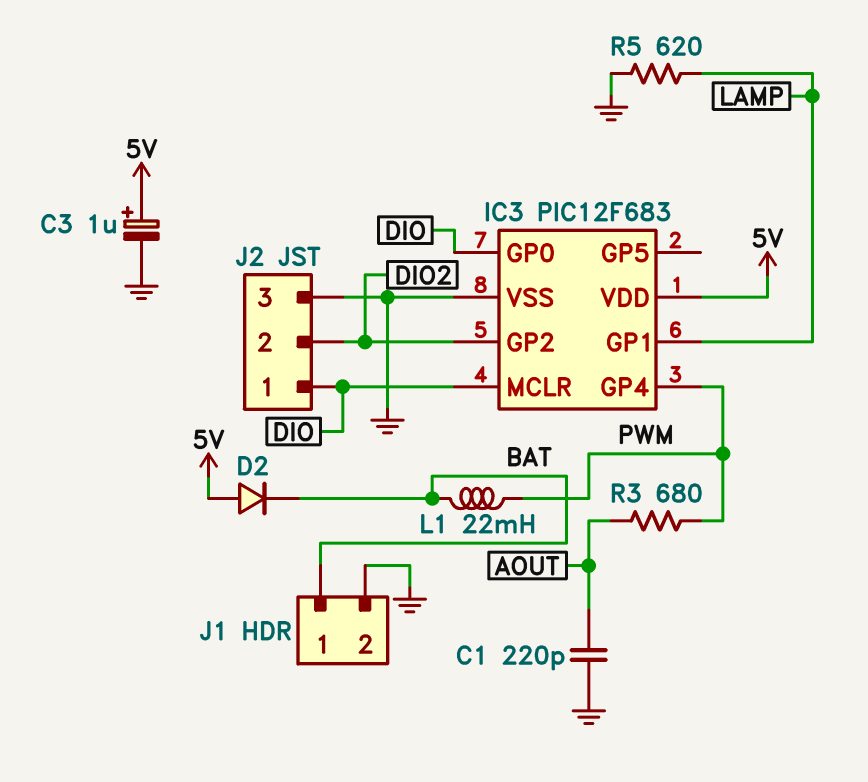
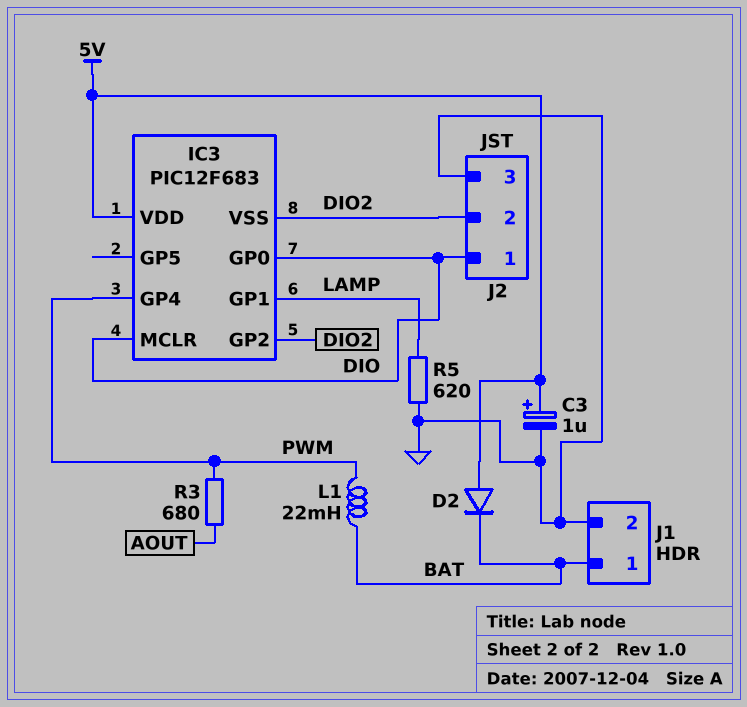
C1: 220pF (AOUT, GND) -> none
IC3 pin VSS: GND -> DIO2

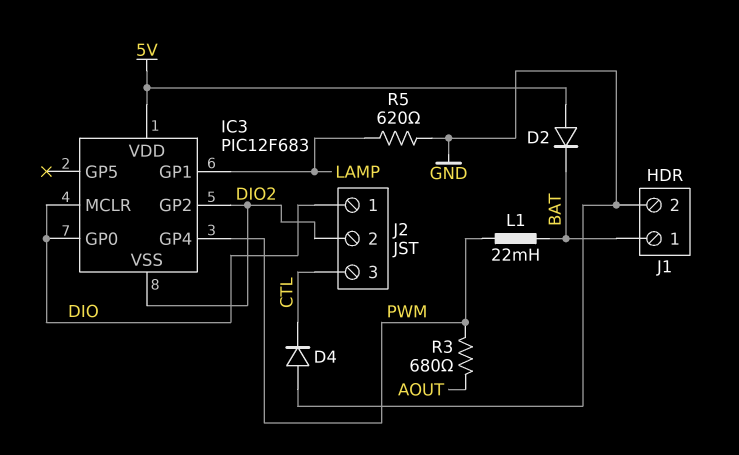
C3: 1uF (plus 5V, minus GND) -> none
D4: none -> diode (A GND, K CTL)
J2 pin 3: GND -> CTL

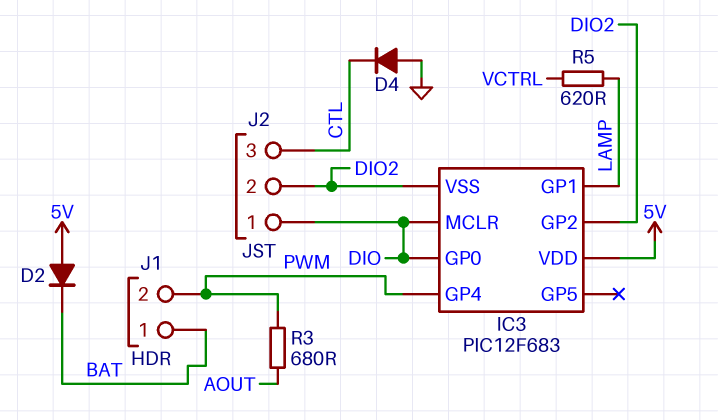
J1 pin 2: GND -> PWM
L1: 22mH (BAT, PWM) -> none
R5: 620 (GND, LAMP) -> 620 (LAMP, VCTRL)

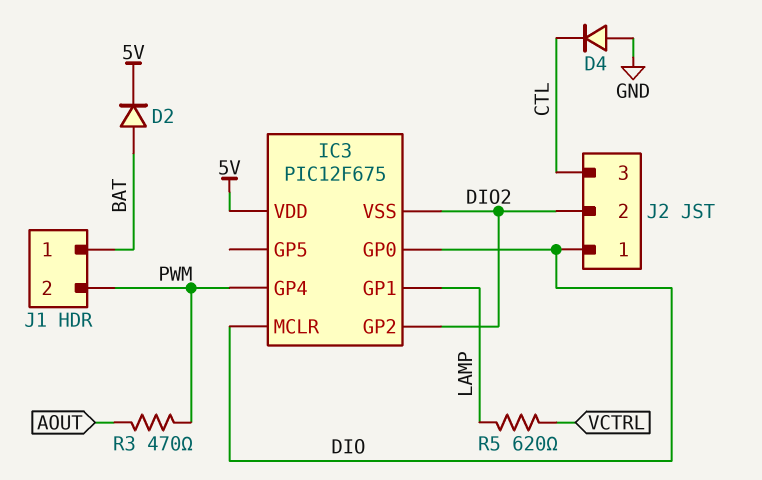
D2: diode (A 5V, K BAT) -> diode (A BAT, K 5V)
IC3: PIC12F683 -> PIC12F675
R3: 680 (AOUT, PWM) -> 470 (AOUT, PWM)

